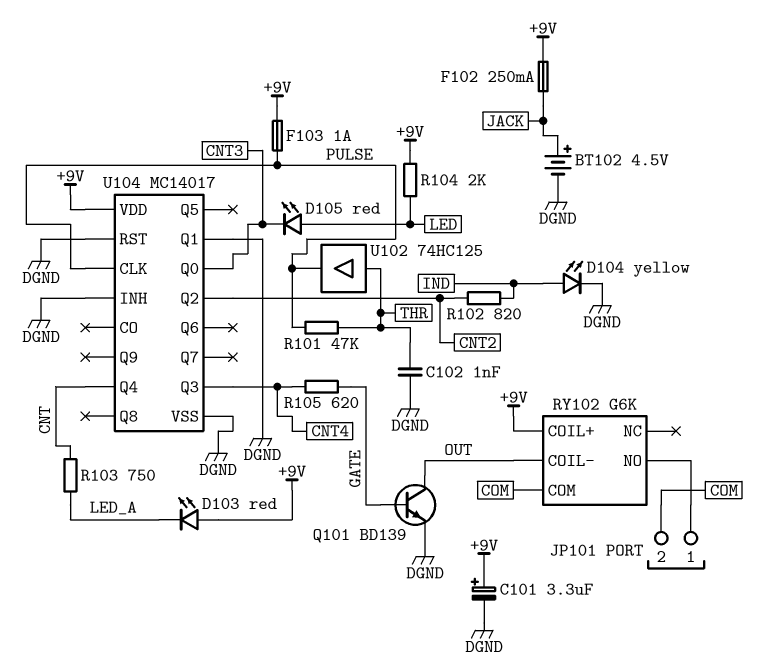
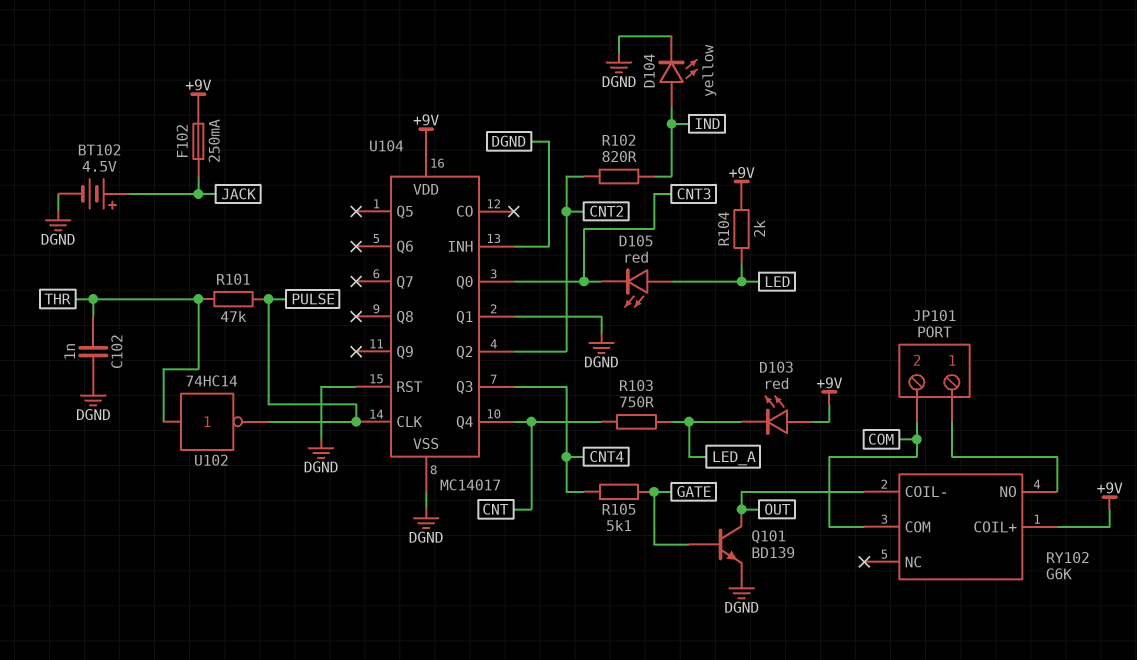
C101: 3.3uF (plus +9V, minus DGND) -> none
F103: 1A (+9V, PULSE) -> none
R105: 620 (CNT4, GATE) -> 5.1k (CNT4, GATE)
U102: buffer 74HC125 (in THR, out PULSE) -> NOT 74HC14 (in THR, out PULSE)

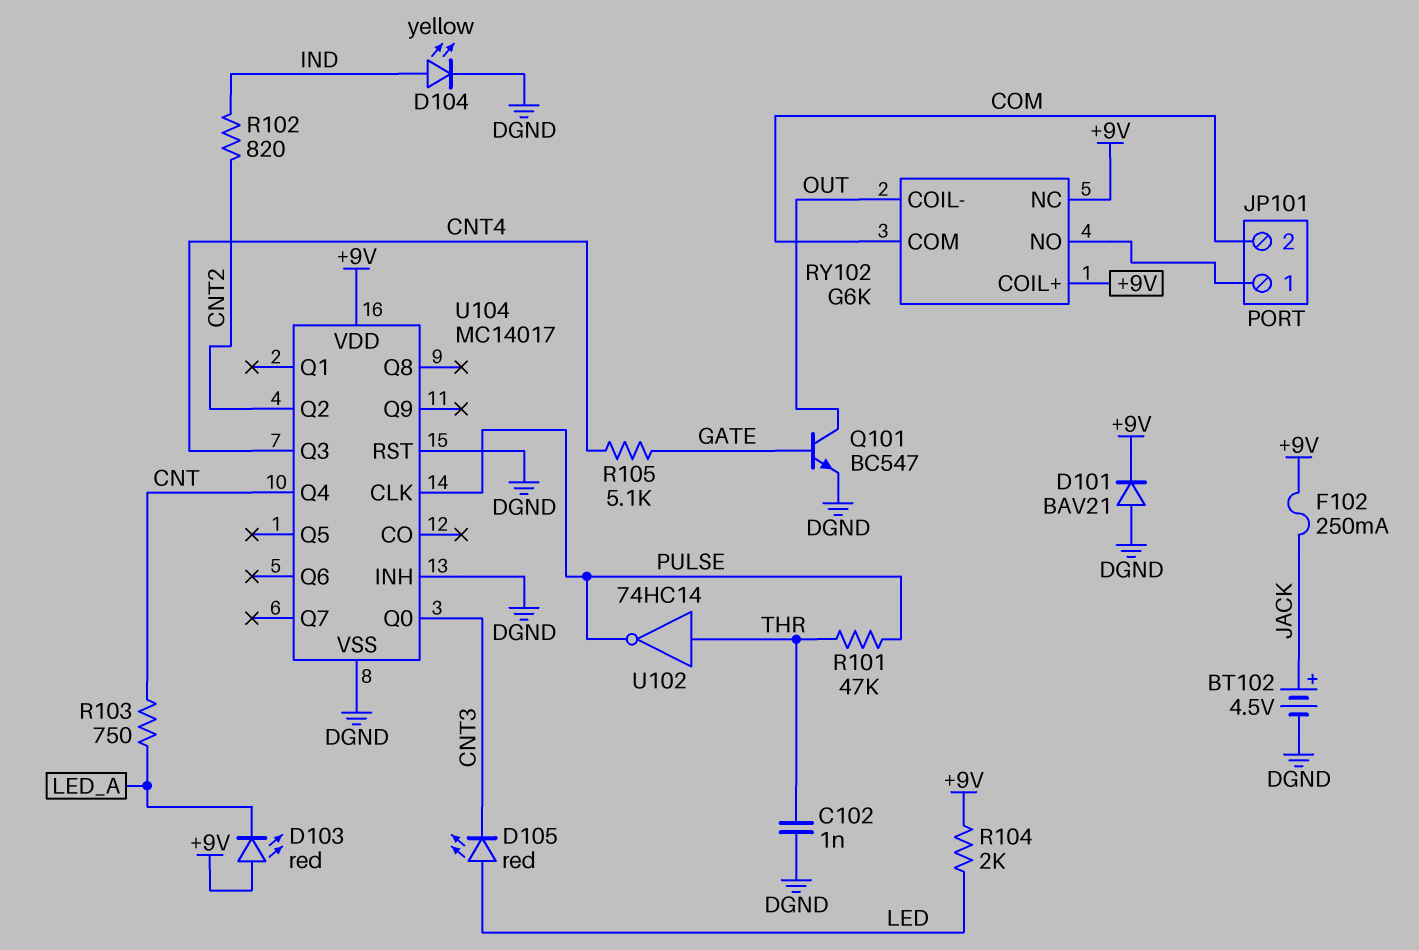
D101: none -> diode BAV21 (A DGND, K +9V)
Q101: NPN BD139 (B GATE, C OUT, E DGND) -> NPN BC547 (B GATE, C OUT, E DGND)
RY102 pin NC: none -> +9V
U104 pin Q1: DGND -> none

